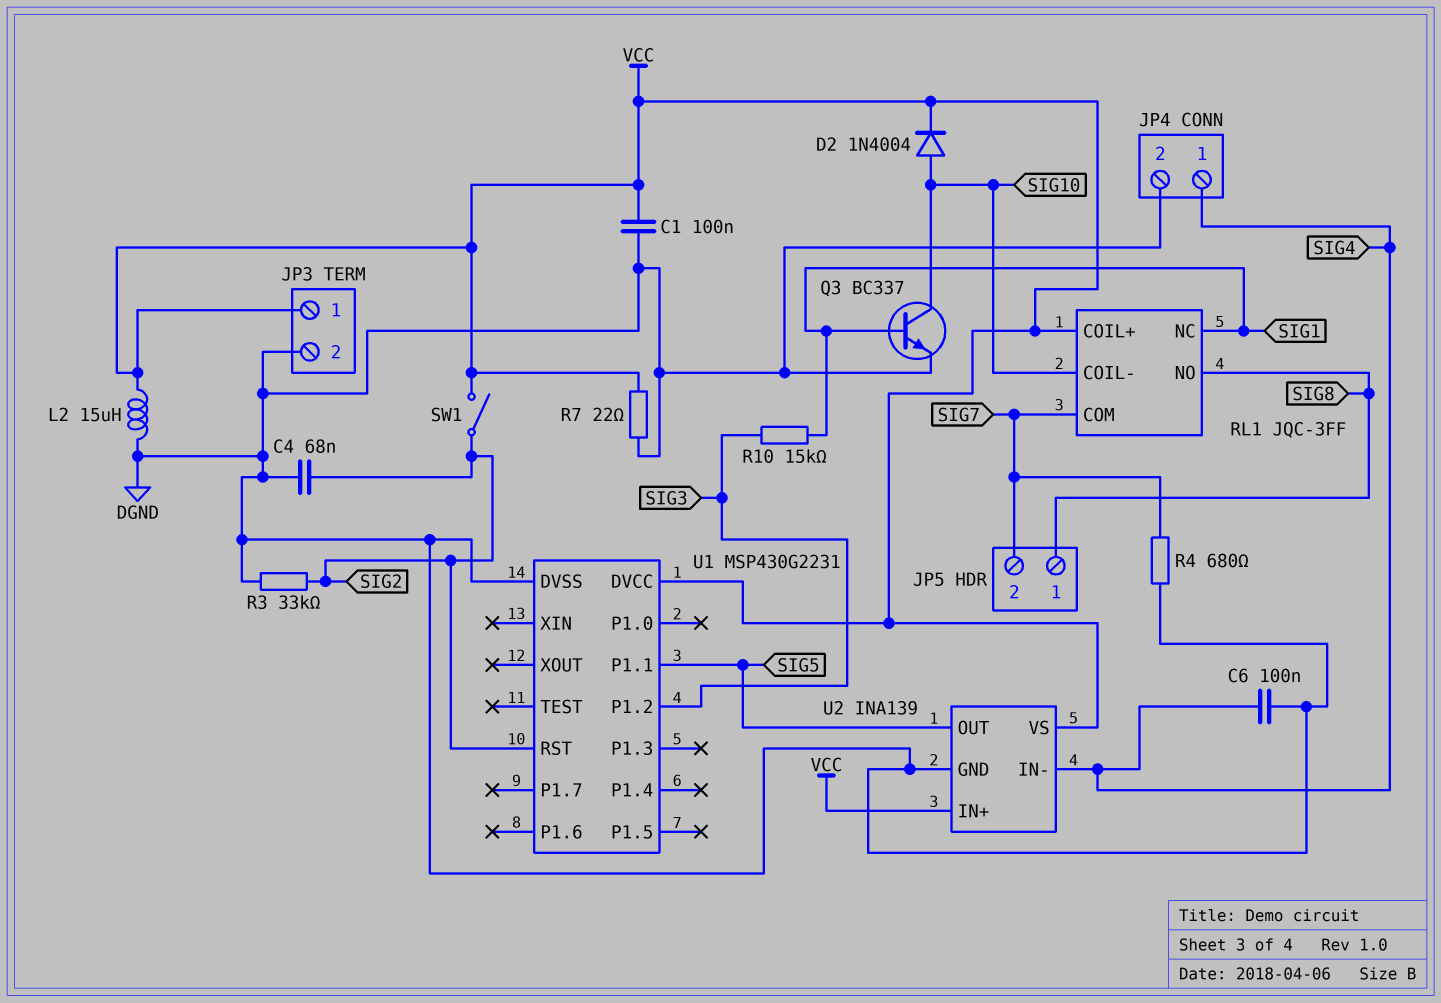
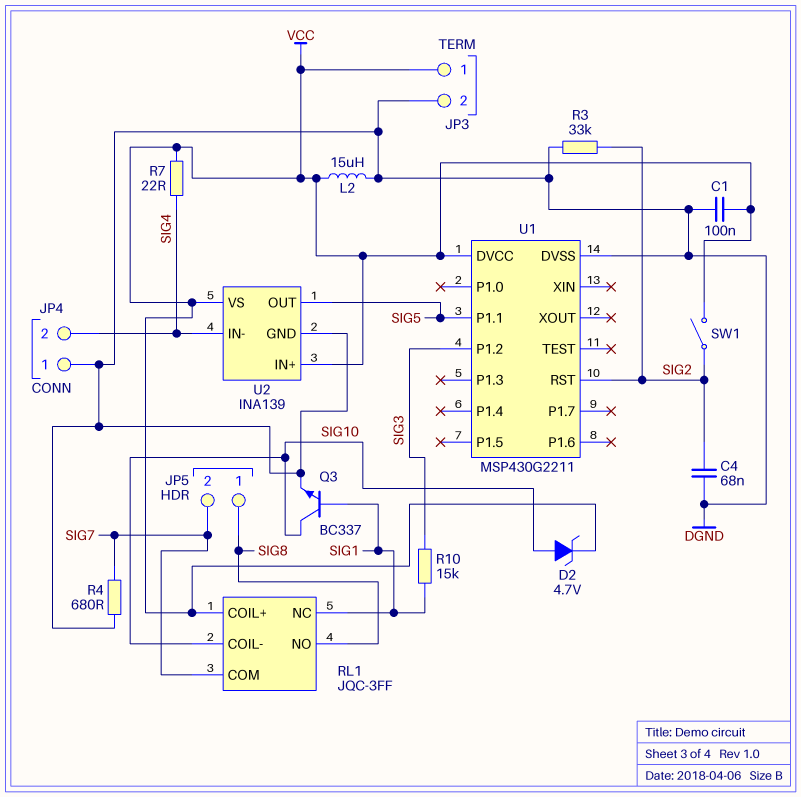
C6: 100nF (DGND, SIG4) -> none
D2: diode 1N4004 (A SIG10, K VCC) -> zener 4.7V (A SIG10, K VCC)
JP4 pin 1: SIG4 -> DGND
JP4 pin 2: DGND -> SIG4
R7: 22 (DGND, VCC) -> 22 (SIG4, VCC)
U1: MSP430G2231 -> MSP430G2211

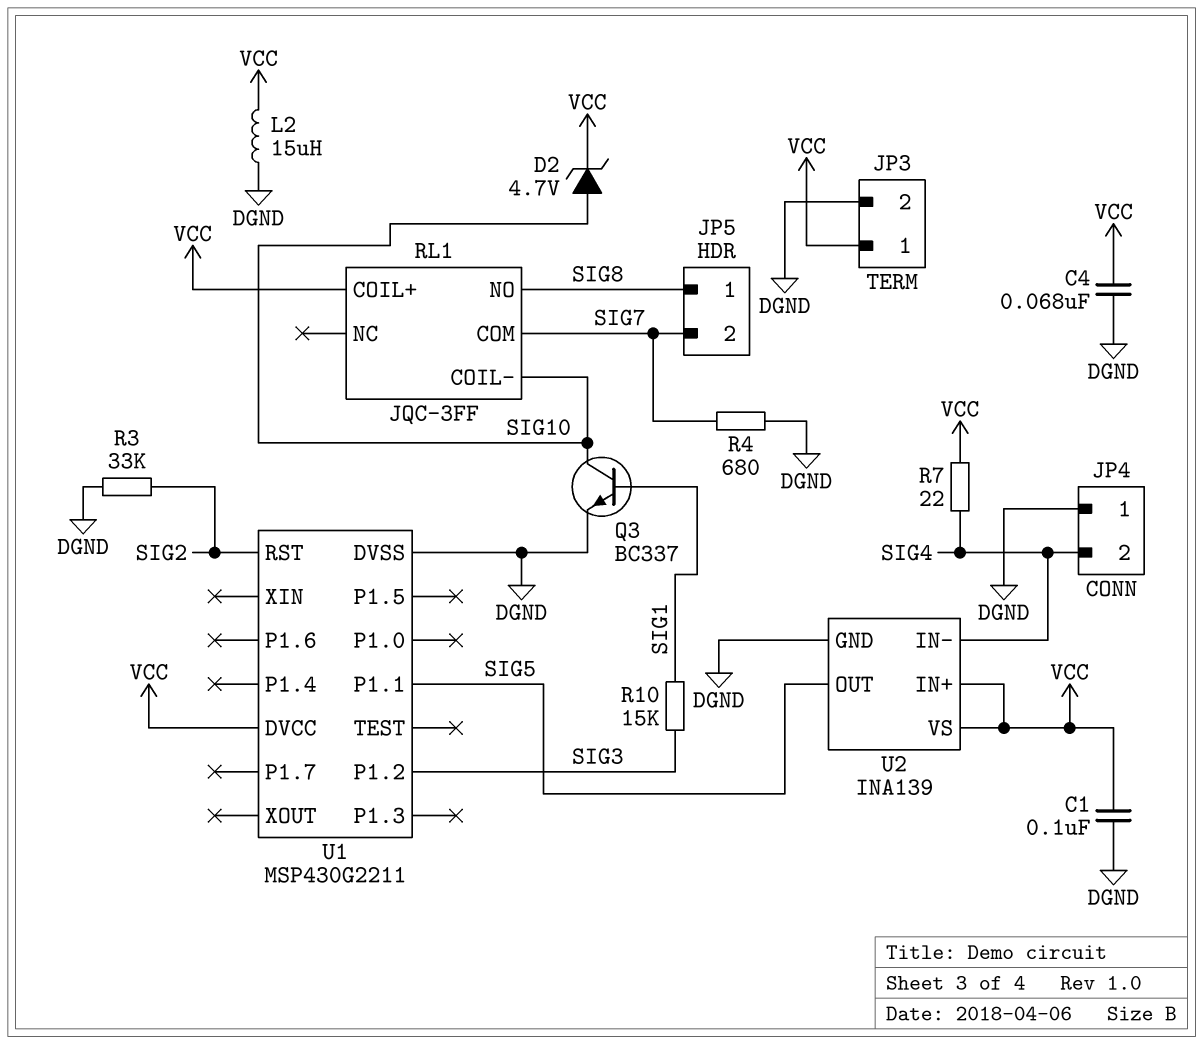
C4: 68nF (DGND, SIG2) -> 68nF (DGND, VCC)
RL1 pin NC: SIG1 -> none
SW1: switch (SIG2, VCC) -> none

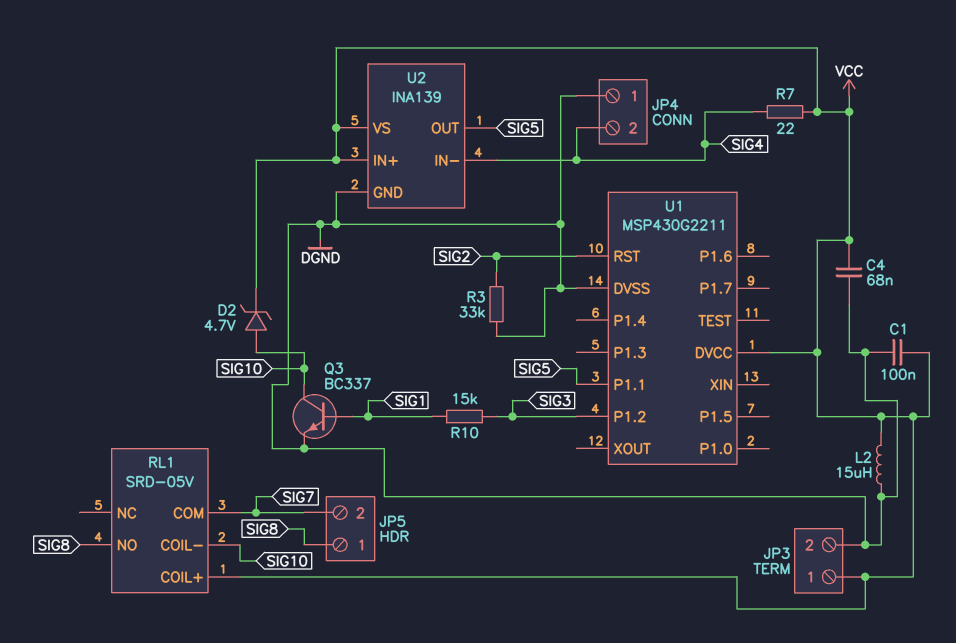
R4: 680 (DGND, SIG7) -> none
RL1: JQC-3FF -> SRD-05V

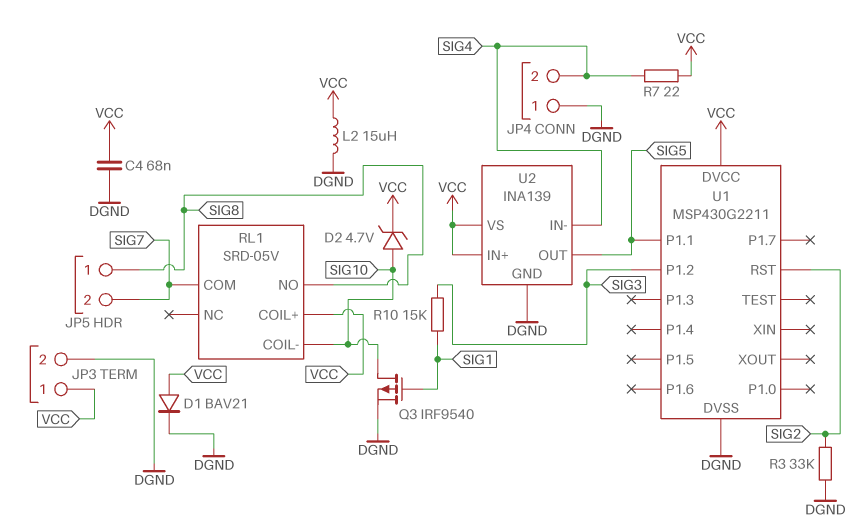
C1: 100nF (DGND, VCC) -> none
D1: none -> diode BAV21 (A VCC, K DGND)
Q3: NPN BC337 (B SIG1, C SIG10, E DGND) -> PMOS IRF9540 (G SIG1, D SIG10, S DGND)

